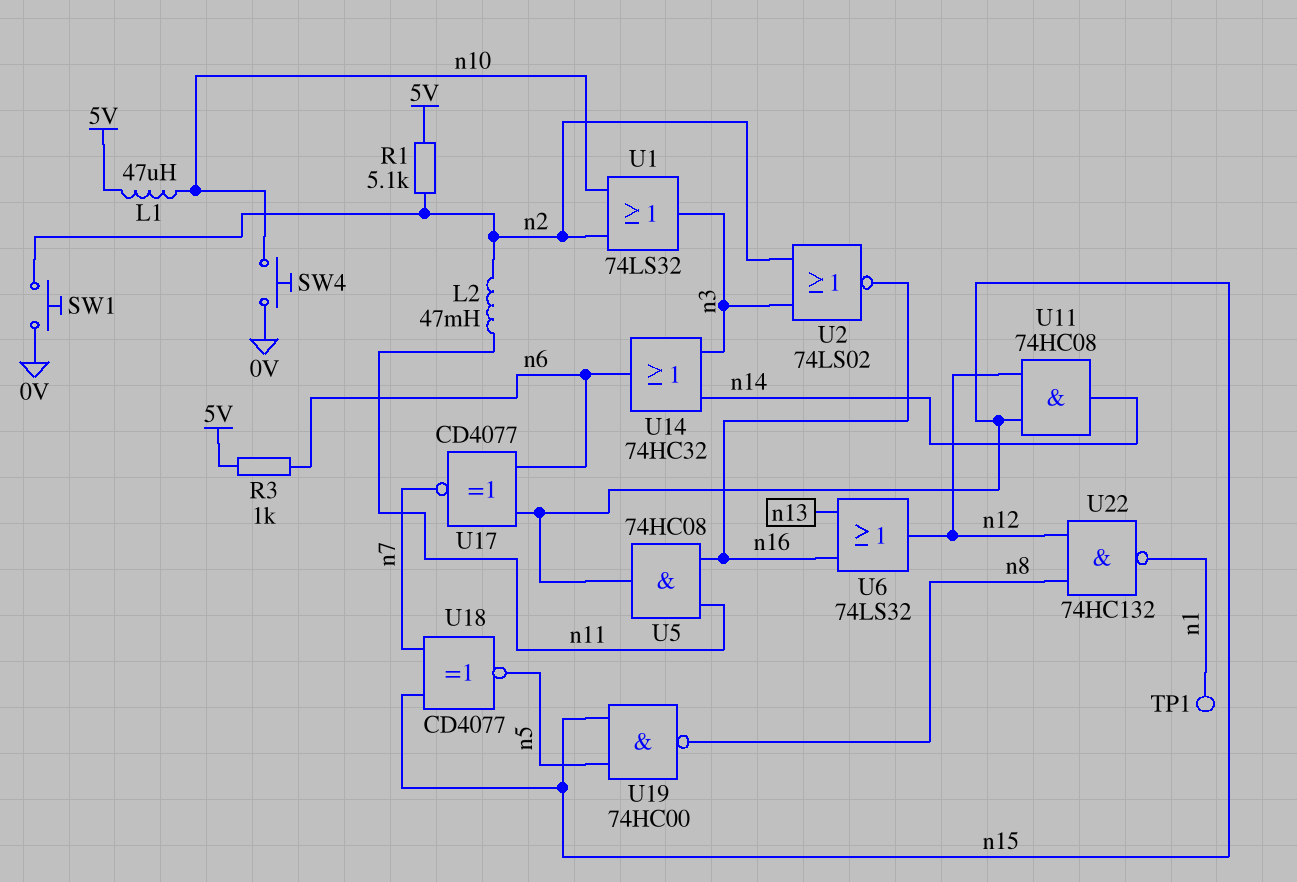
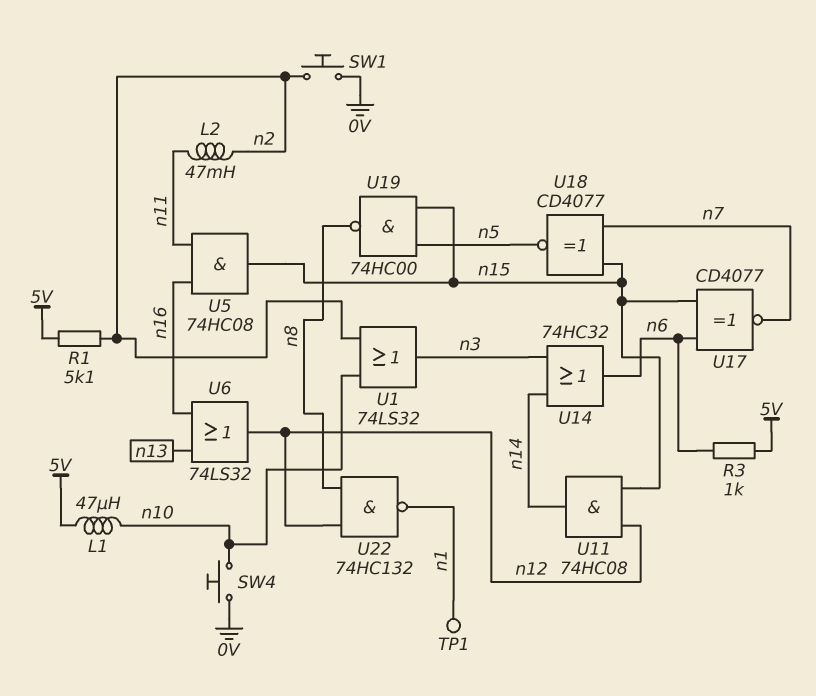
U2: NOR 74LS02 (in n2, in n3, out n16) -> none

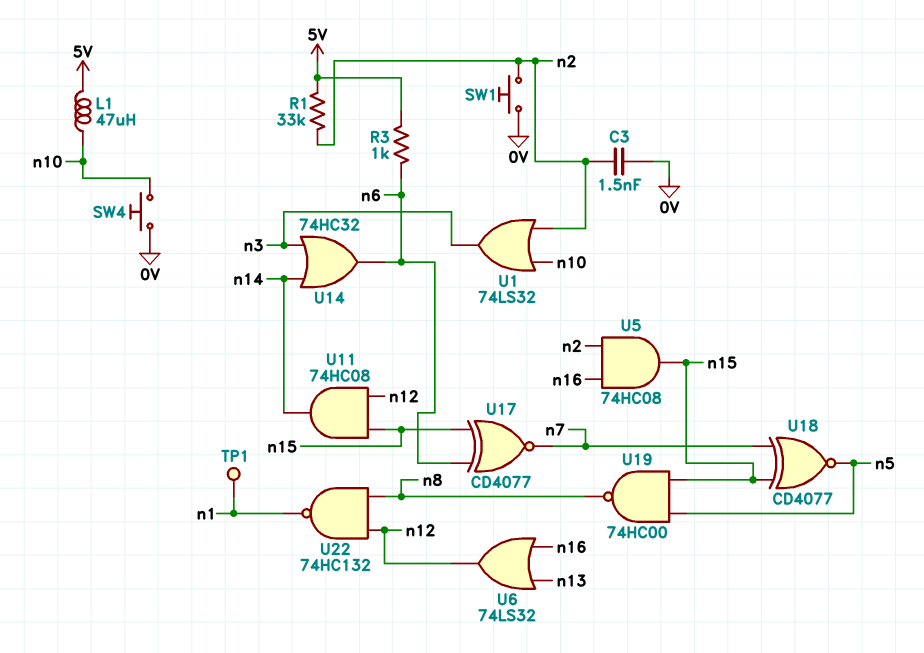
C3: none -> 1.5nF (0V, n2)
L2: 47mH (n2, n11) -> none
R1: 5.1k (5V, n2) -> 33k (5V, n2)
U5: AND 74HC08 (in n11, in n16, out n15) -> AND 74HC08 (in n2, in n16, out n15)

